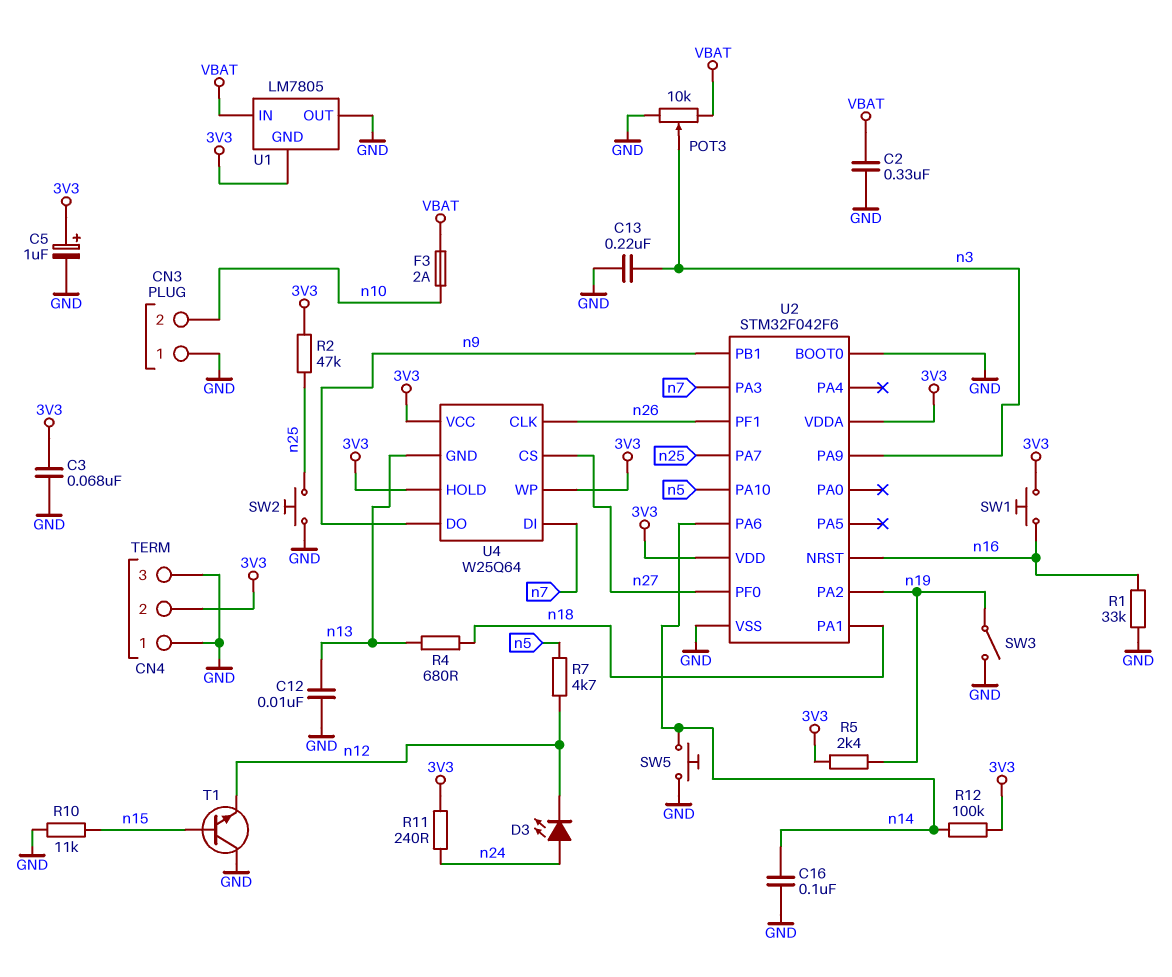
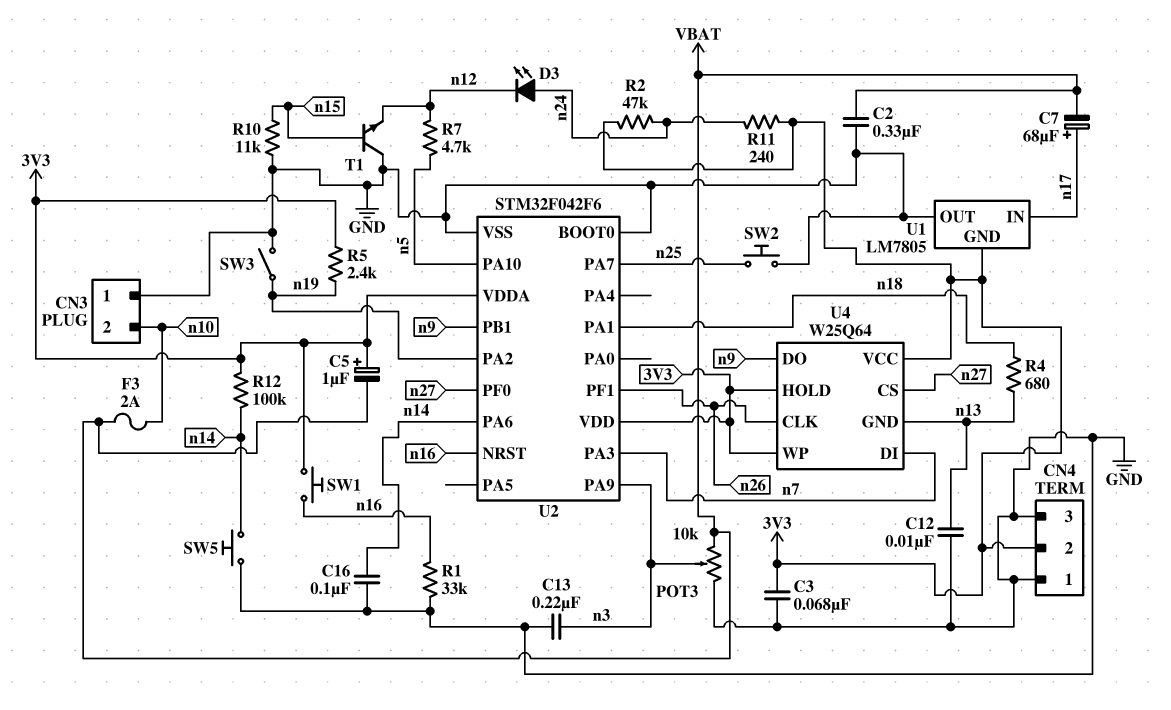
C5: 1uF (plus 3V3, minus GND) -> 1uF (plus 3V3, minus VBAT)
C7: none -> 68uF (plus n17, minus VBAT)
R2: 47k (3V3, n25) -> 47k (3V3, n24)
U1 pin IN: VBAT -> n17

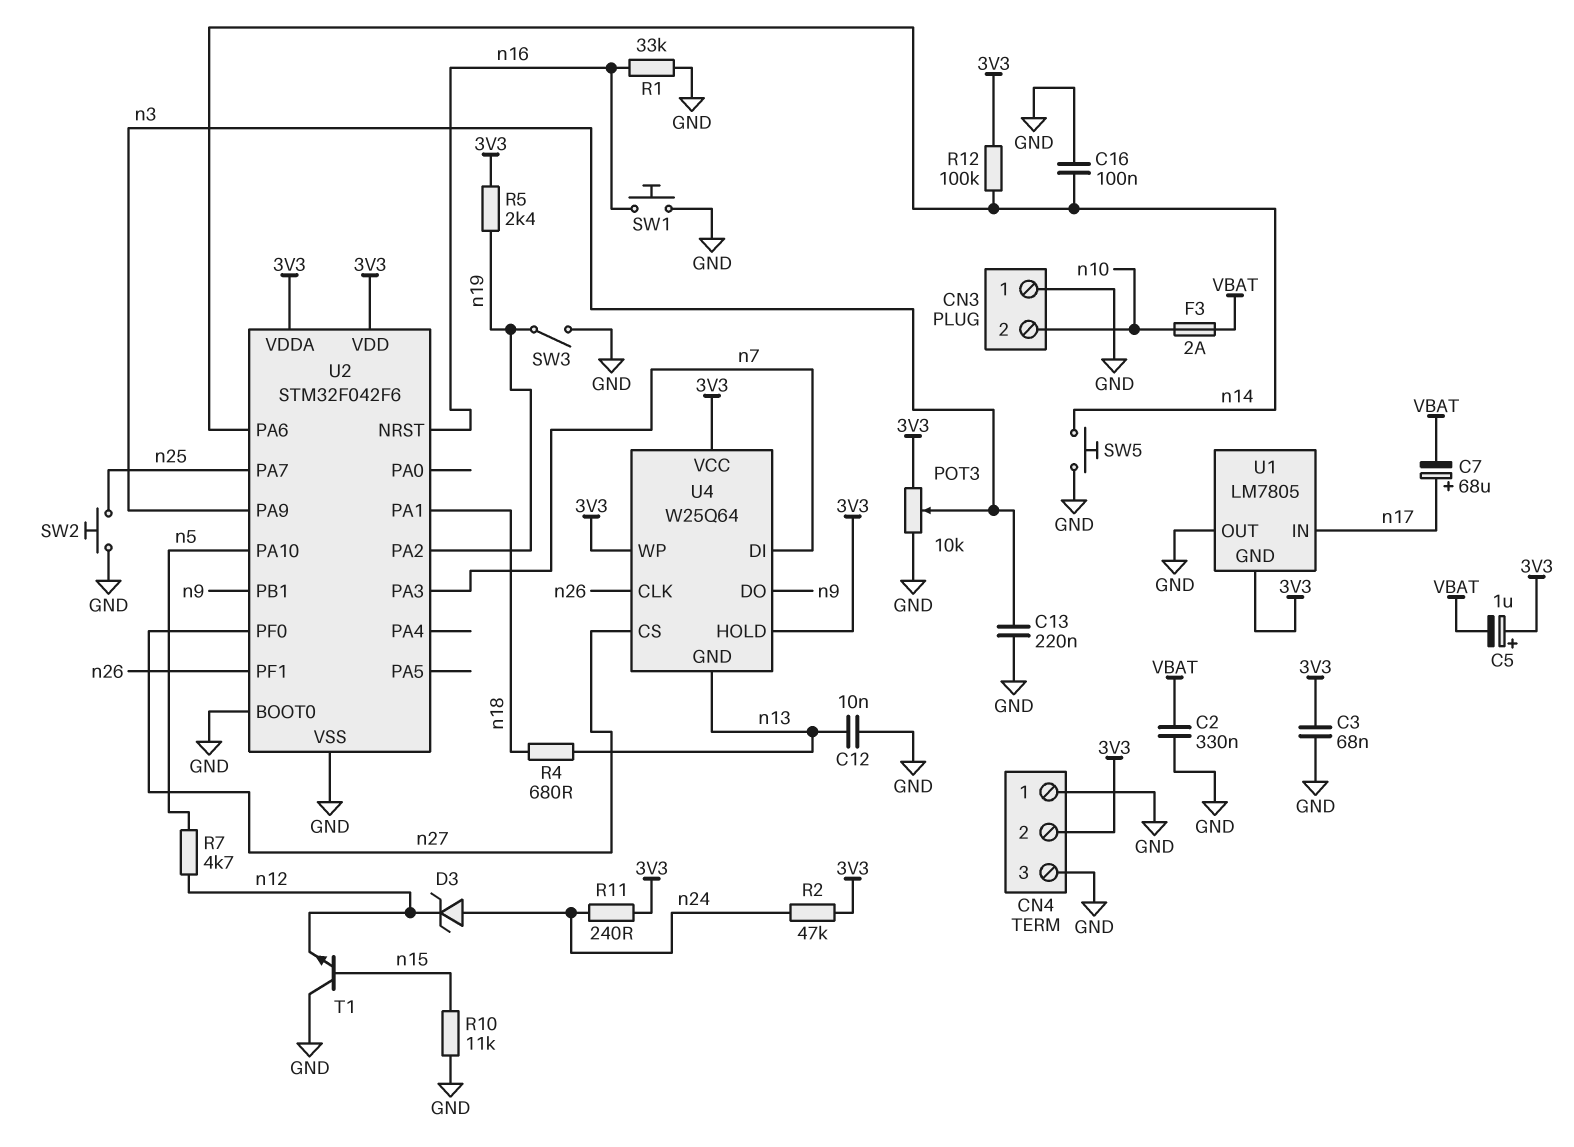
D3: LED (A n24, K n12) -> zener (A n24, K n12)
POT3: 10k (GND, VBAT, wiper n3) -> 10k (3V3, GND, wiper n3)
SW1: button (3V3, n16) -> button (GND, n16)

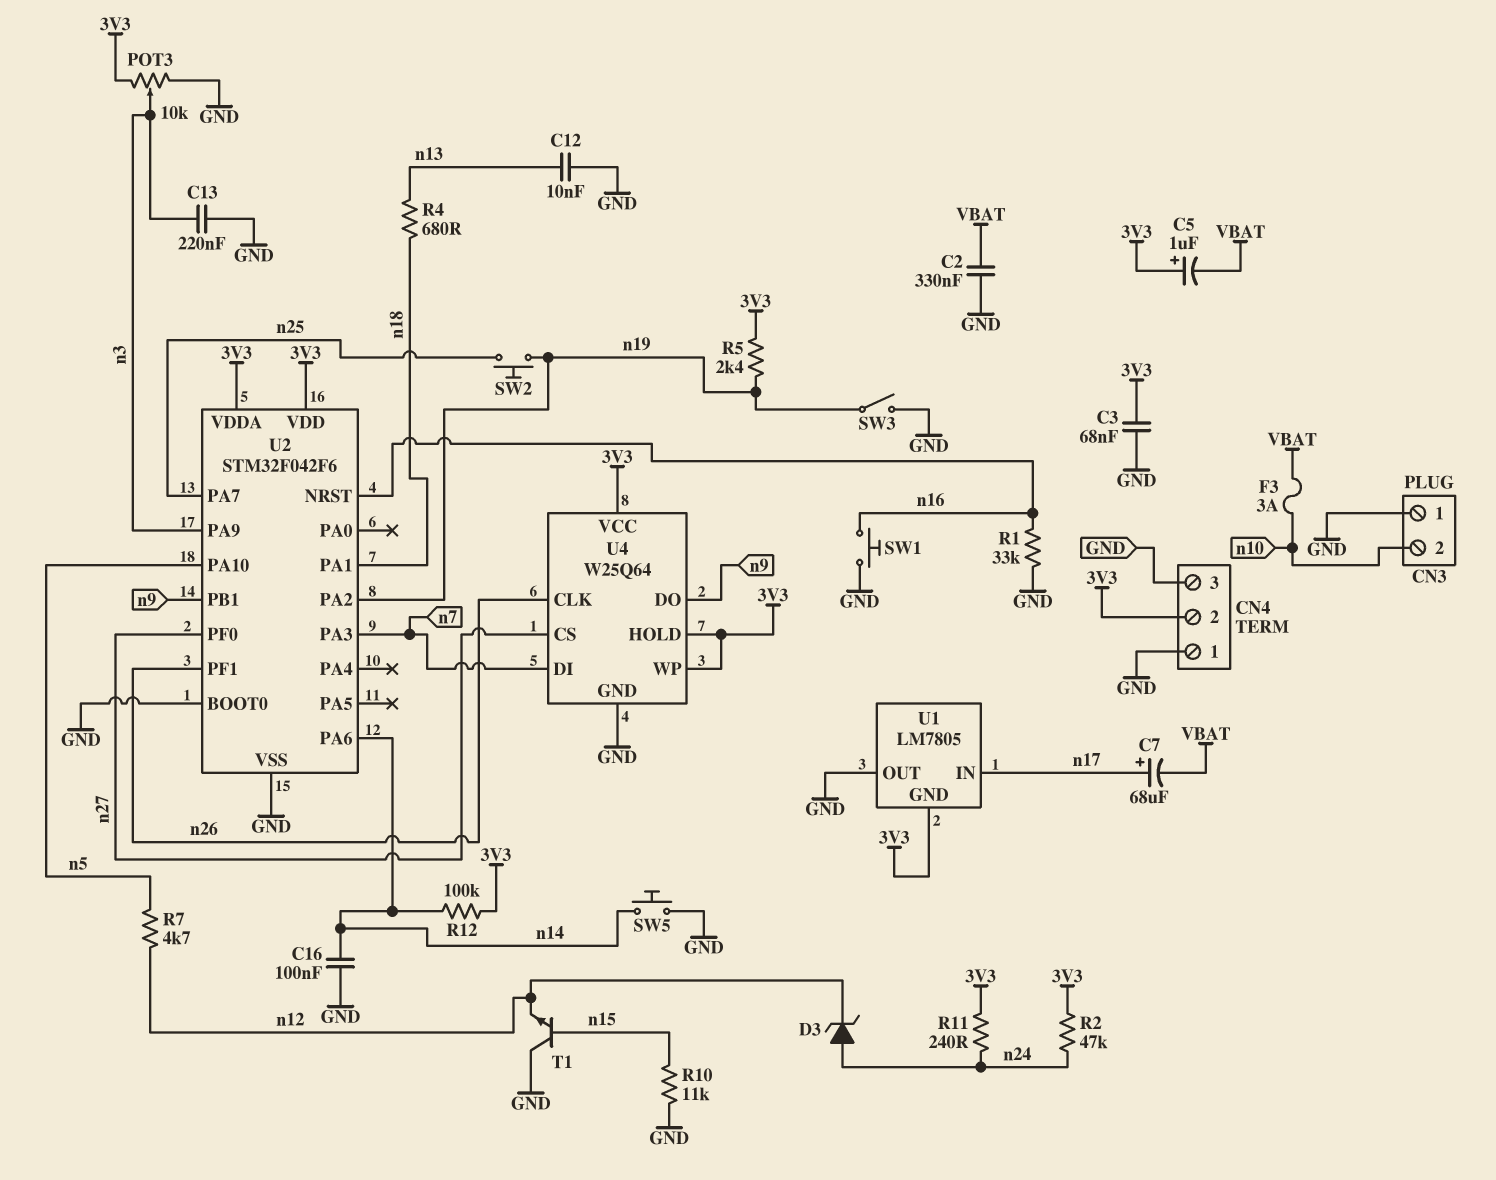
F3: 2A (VBAT, n10) -> 3A (VBAT, n10)
SW2: button (GND, n25) -> button (n19, n25)
U4 pin GND: n13 -> GND

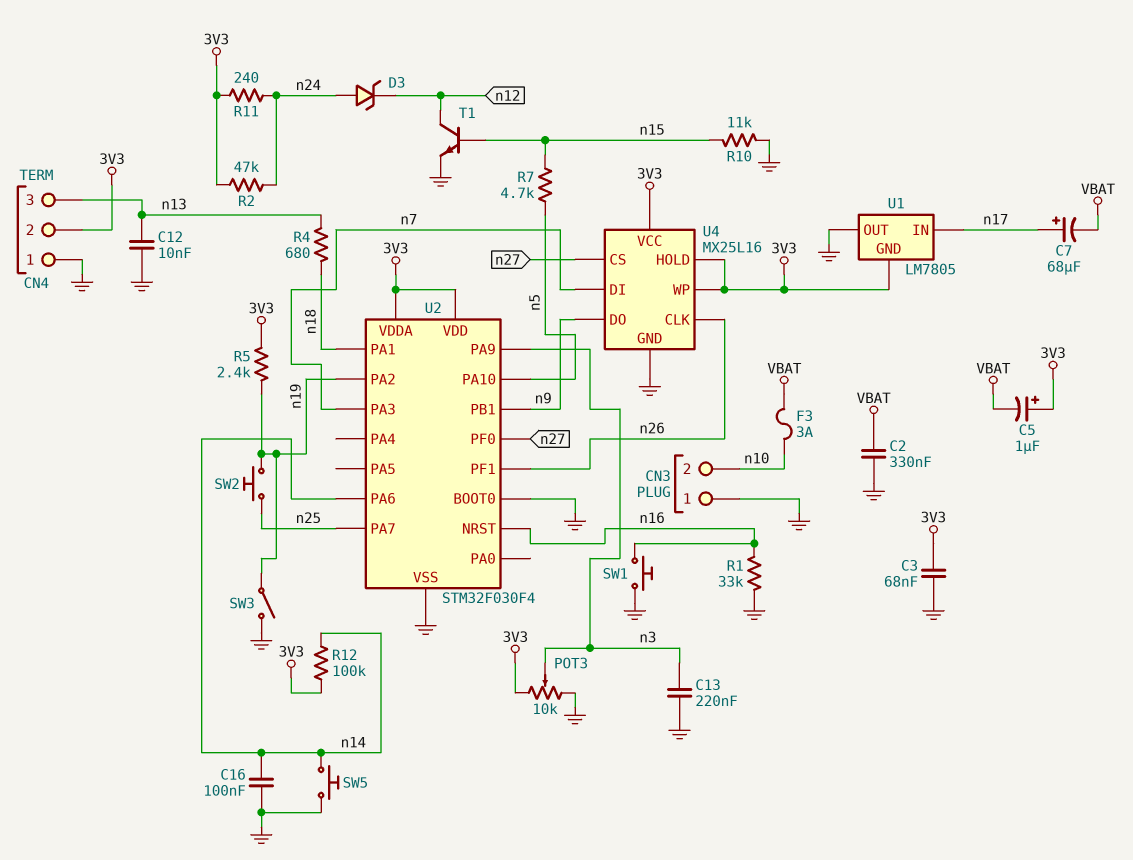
CN4 pin 3: GND -> n13
R7: 4.7k (n5, n12) -> 4.7k (n5, n15)
T1: NPN (B n15, C GND, E n12) -> NPN (B n15, C n12, E GND)
U2: STM32F042F6 -> STM32F030F4
U4: W25Q64 -> MX25L16

